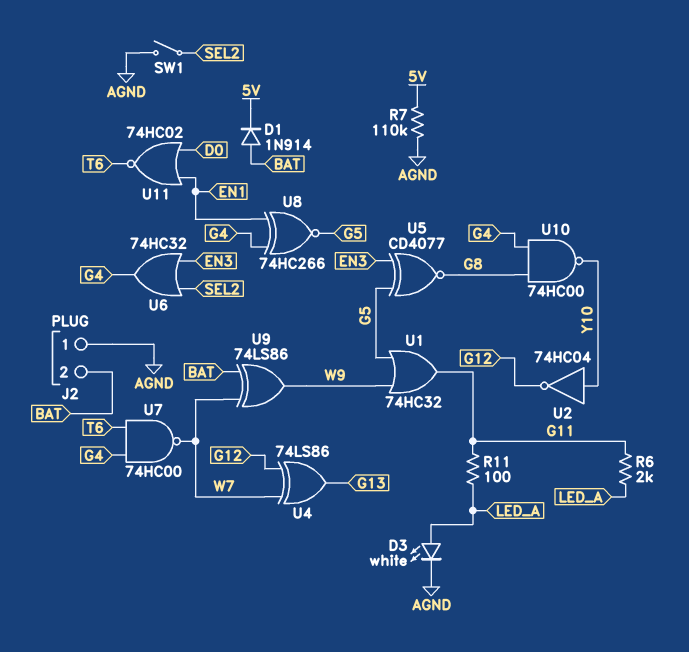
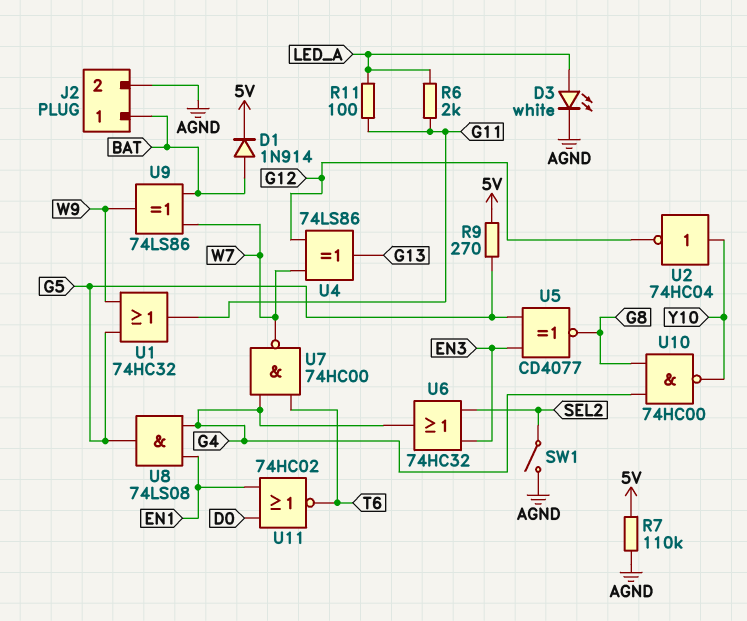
J2 pin 1: AGND -> BAT
J2 pin 2: BAT -> AGND
R9: none -> 270 (5V, G5)
U8: XNOR 74HC266 (in EN1, in G4, out G5) -> AND 74LS08 (in EN1, in G4, out G5)

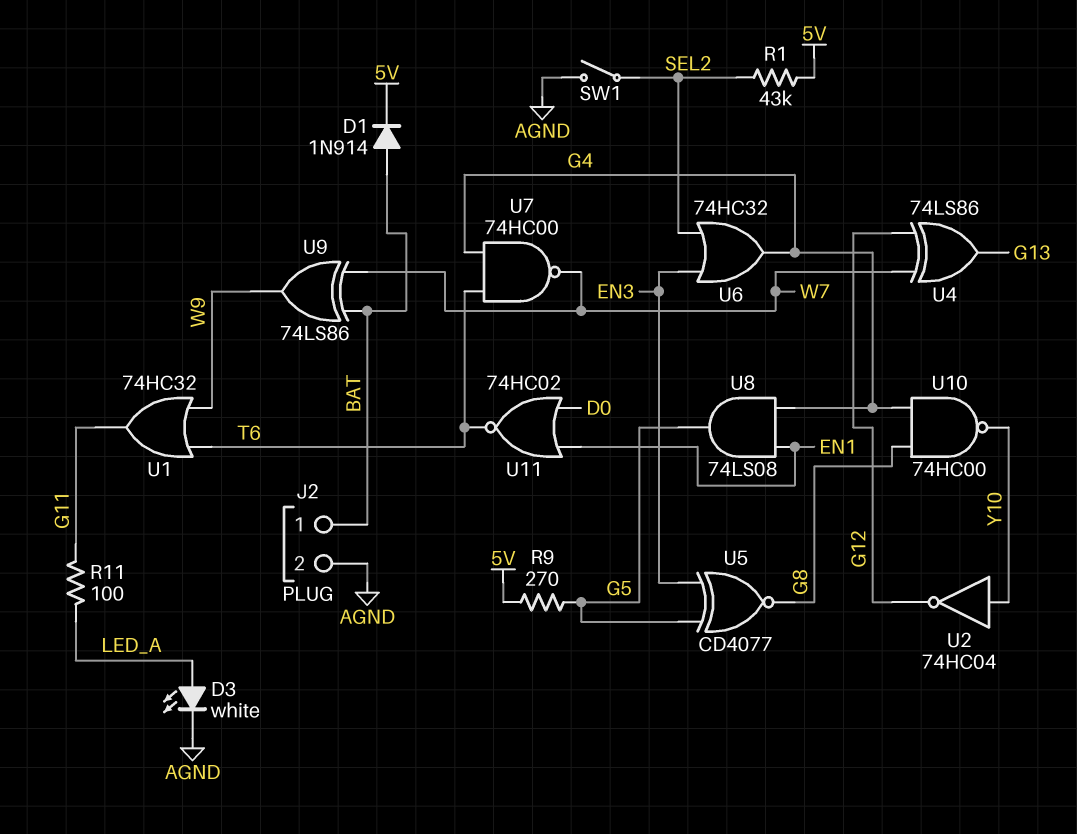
R1: none -> 43k (5V, SEL2)
R6: 2k (G11, LED_A) -> none
R7: 110k (5V, AGND) -> none
U1: OR 74HC32 (in G5, in W9, out G11) -> OR 74HC32 (in T6, in W9, out G11)

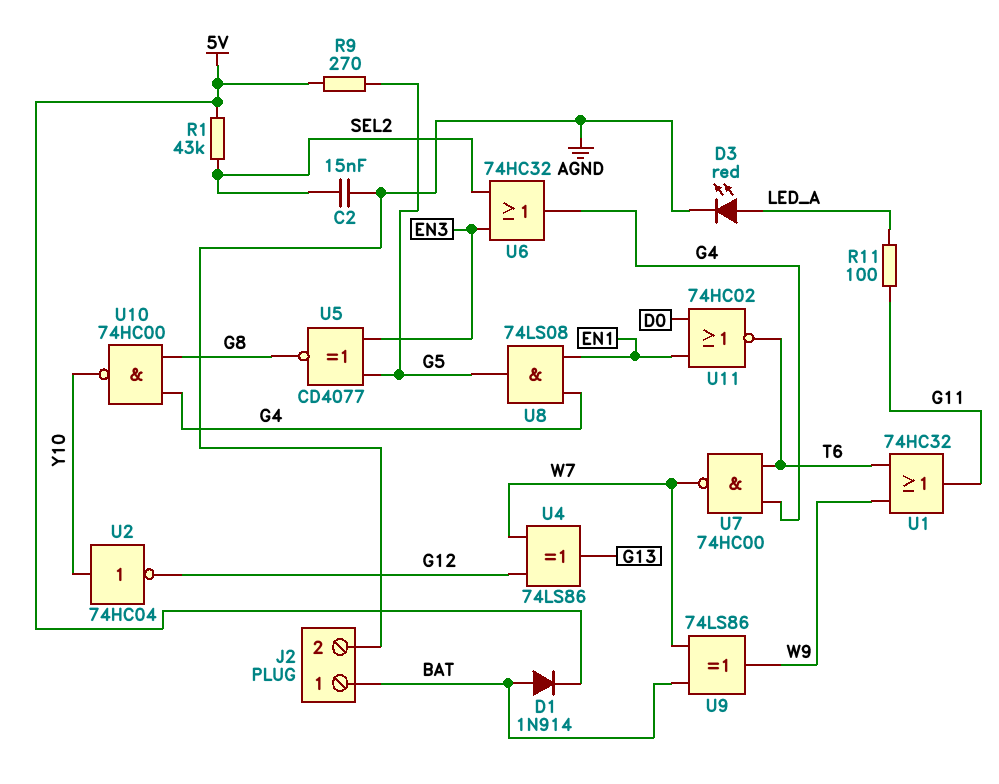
C2: none -> 15nF (AGND, SEL2)
D3: LED white (A LED_A, K AGND) -> LED red (A LED_A, K AGND)
SW1: switch (AGND, SEL2) -> none

